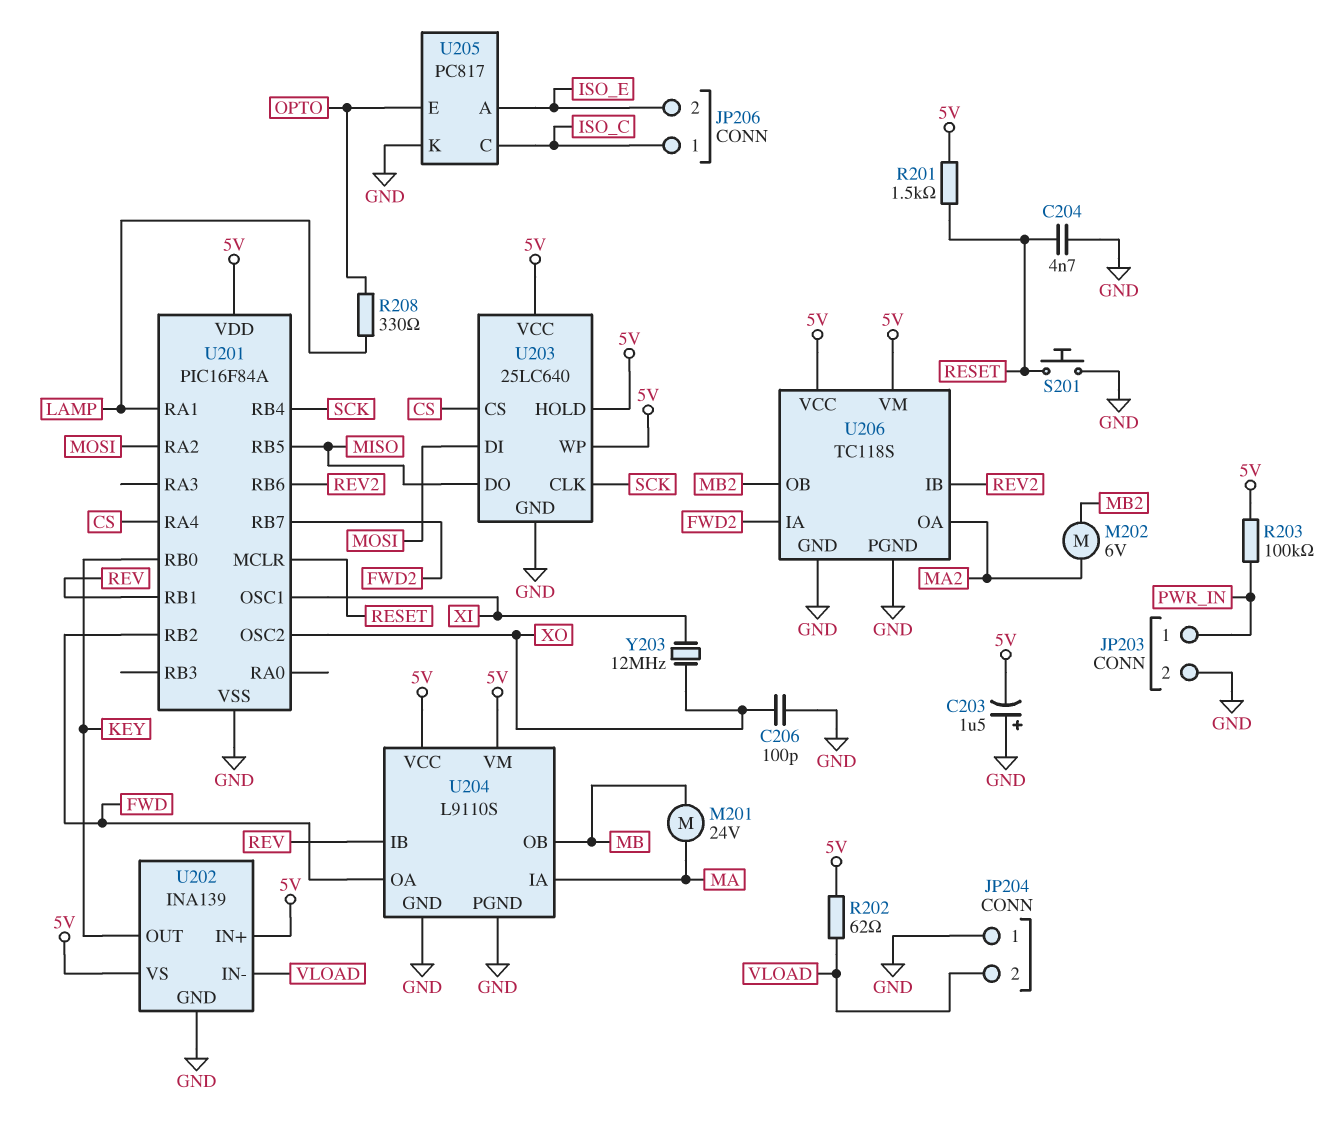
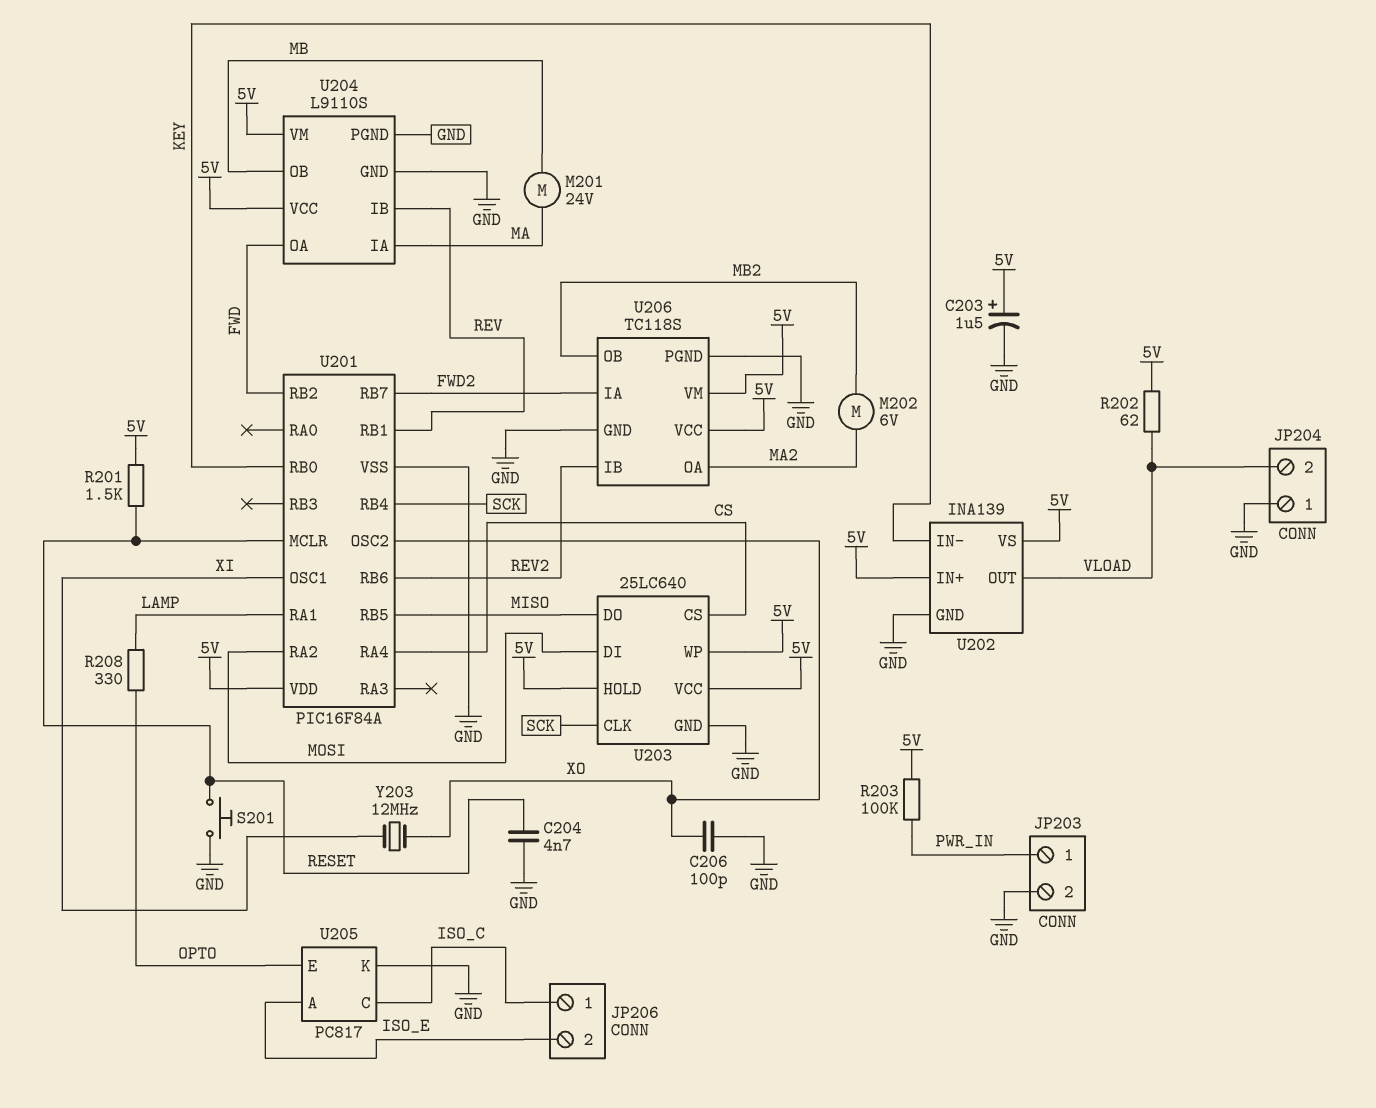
C203: 1.5uF (plus GND, minus 5V) -> 1.5uF (plus 5V, minus GND)
U202 pin IN-: VLOAD -> KEY
U202 pin OUT: KEY -> VLOAD

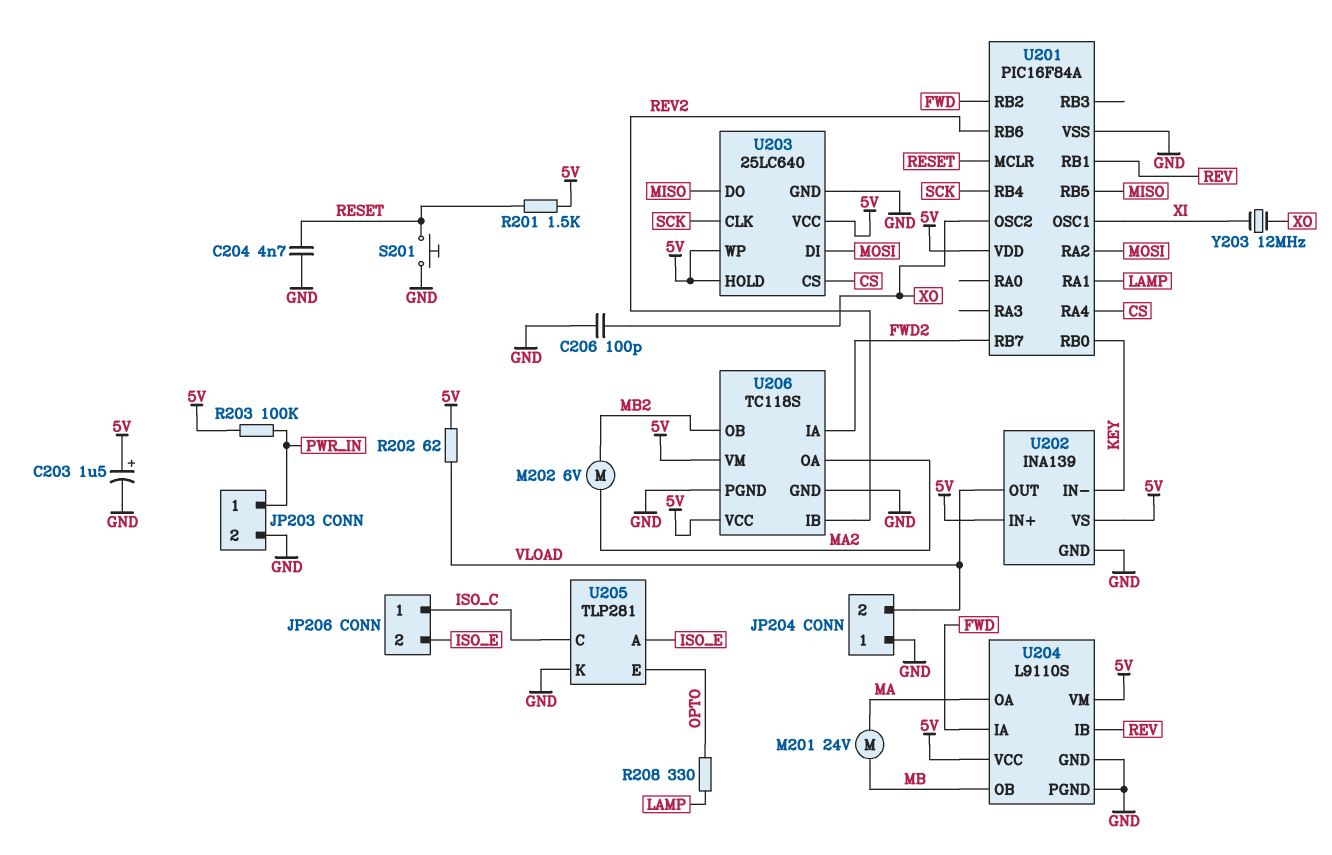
U204 pin IA: MA -> FWD
U204 pin OA: FWD -> MA
U205: PC817 -> TLP281

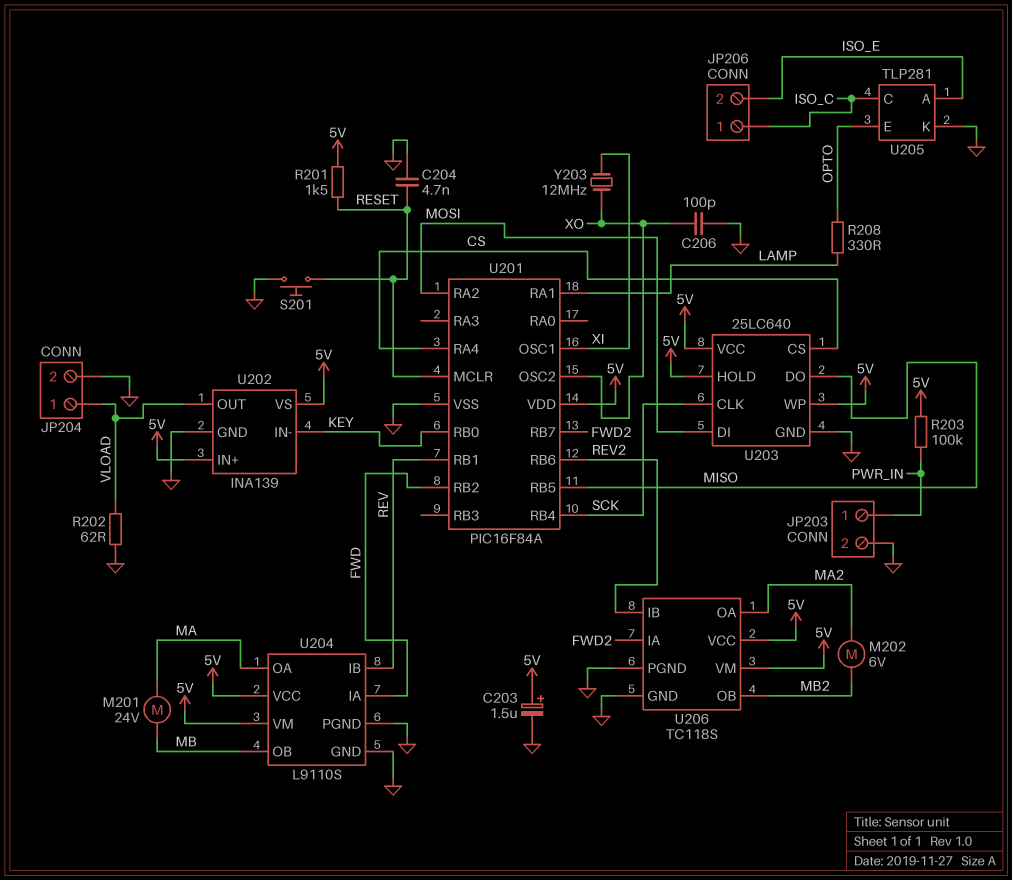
JP204 pin 1: GND -> VLOAD
JP204 pin 2: VLOAD -> GND
R202: 62 (5V, VLOAD) -> 62 (GND, VLOAD)

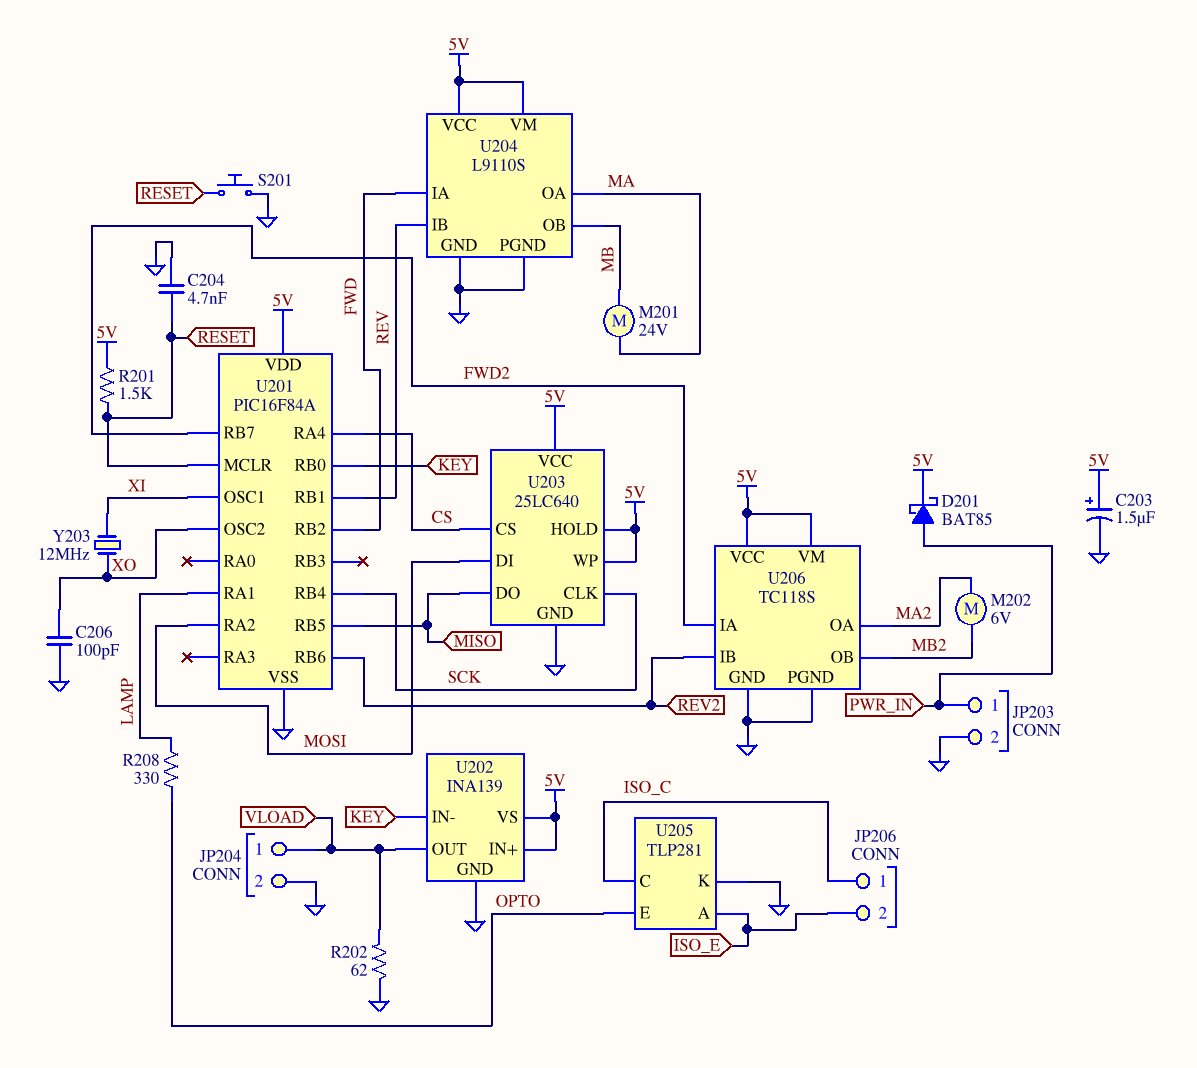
D201: none -> schottky BAT85 (A PWR_IN, K 5V)
R203: 100k (5V, PWR_IN) -> none

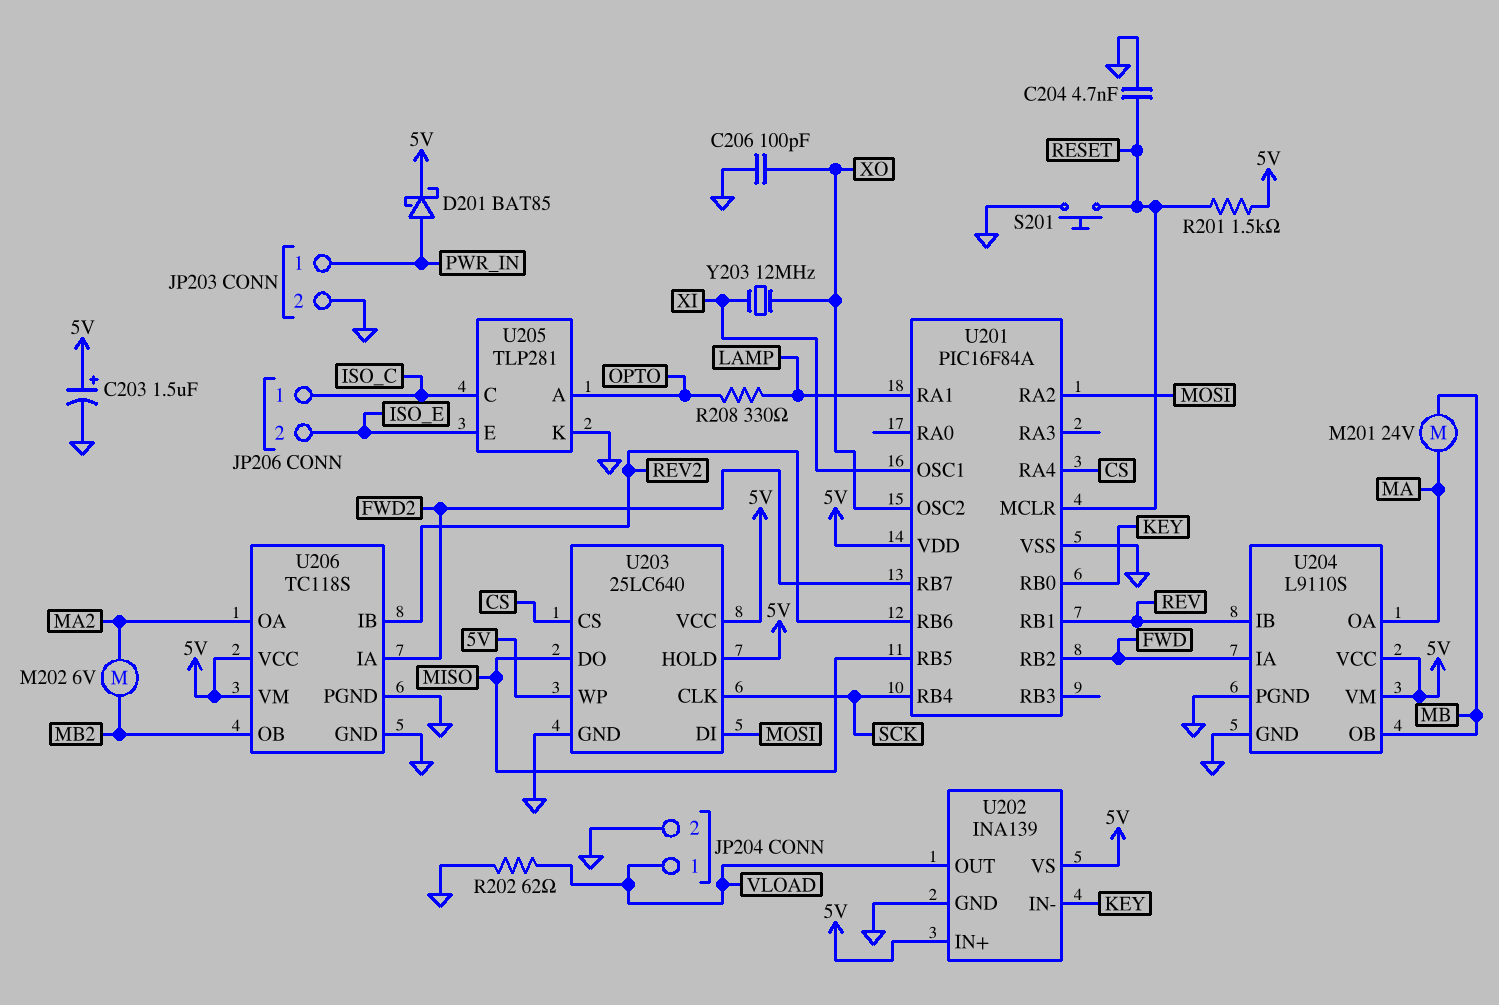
U205 pin A: ISO_E -> OPTO
U205 pin E: OPTO -> ISO_E

